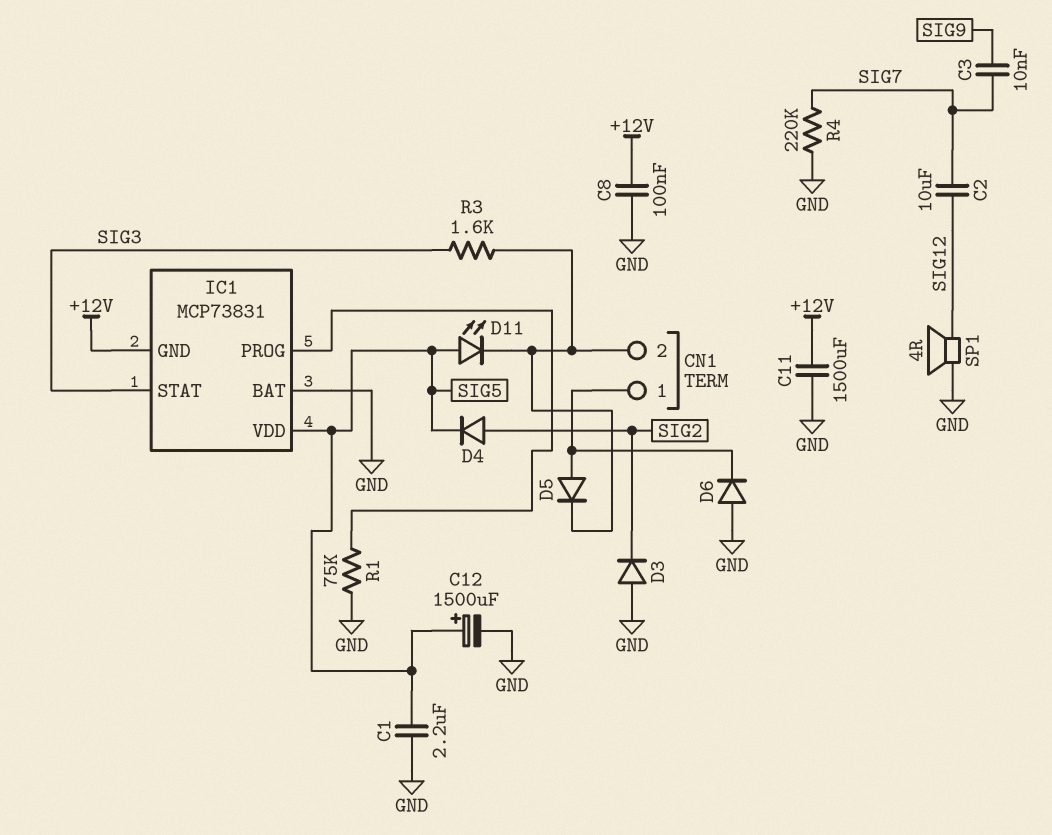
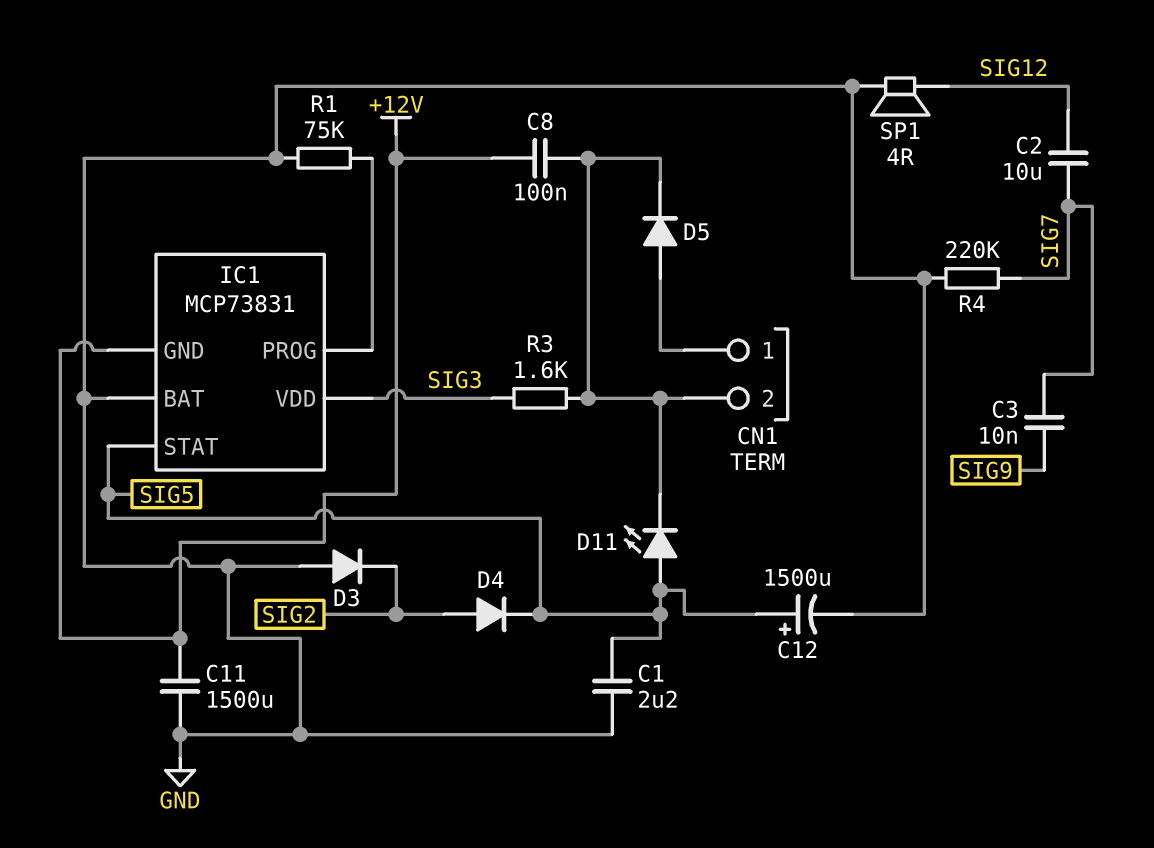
C8: 100nF (+12V, GND) -> 100nF (+12V, CN1/2)
D6: diode (A GND, K CN1/1) -> none
IC1 pin STAT: SIG3 -> SIG5
IC1 pin VDD: SIG5 -> SIG3

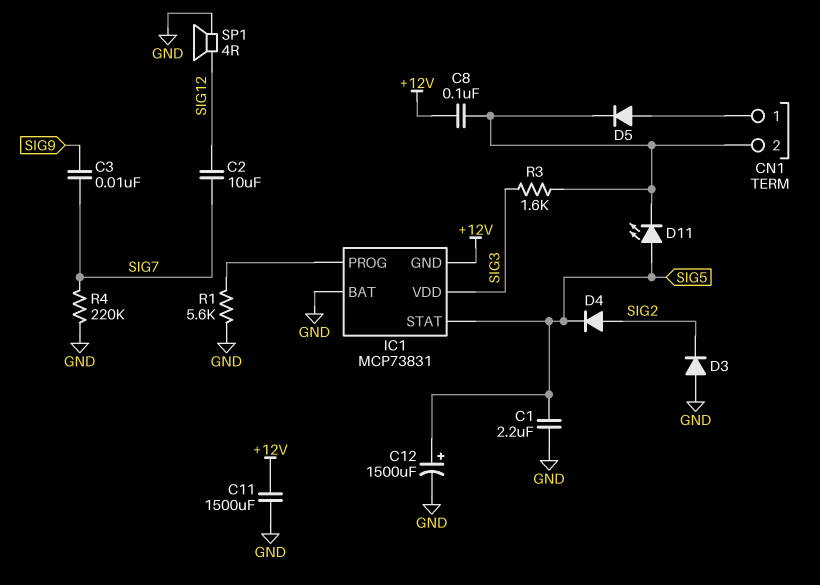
R1: 75k (GND, IC1/PROG) -> 5.6k (GND, IC1/PROG)

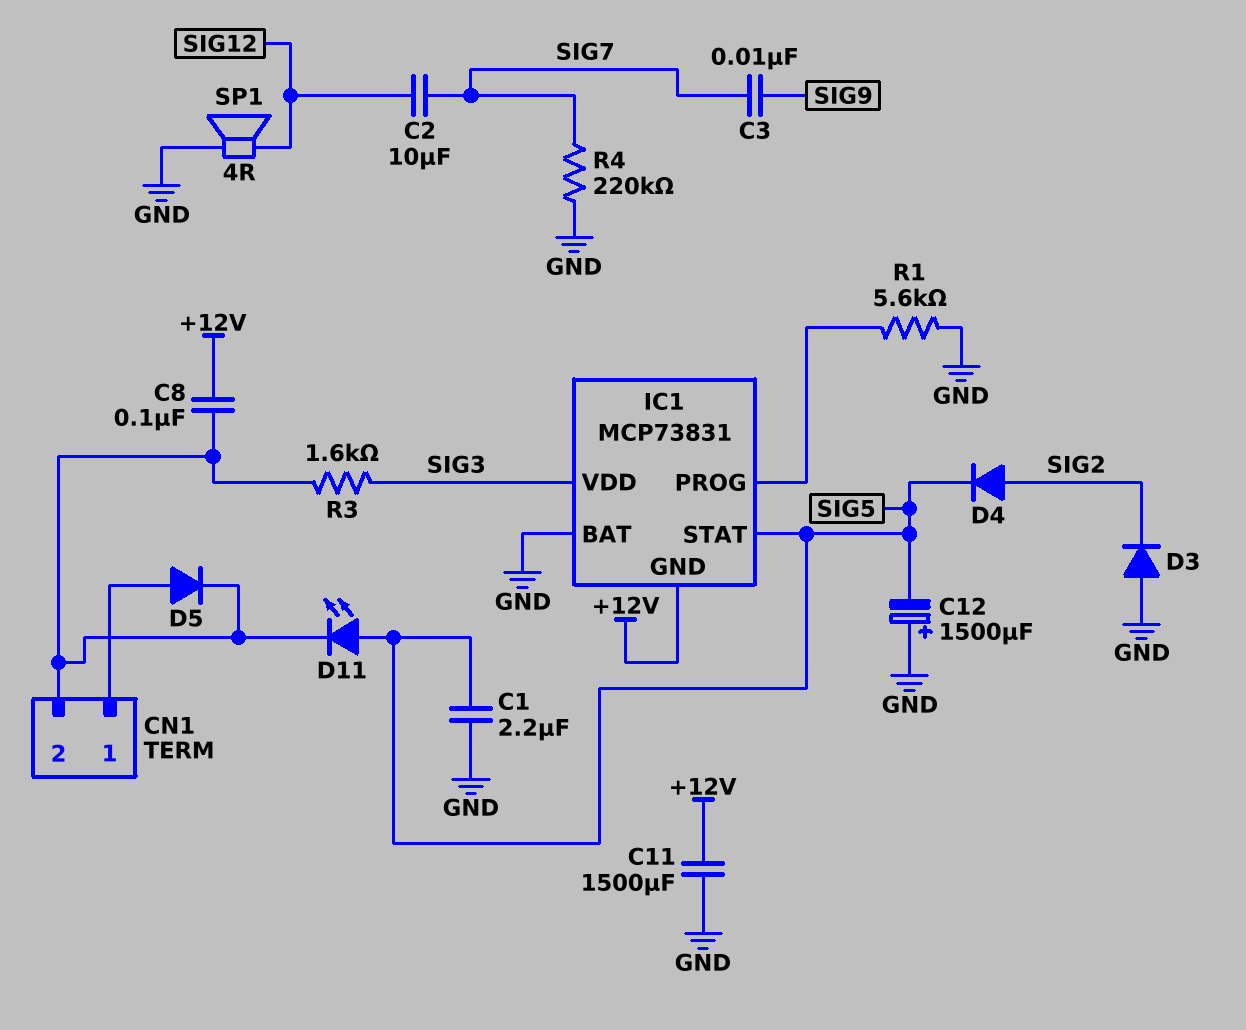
C12: 1500uF (plus SIG5, minus GND) -> 1500uF (plus GND, minus SIG5)

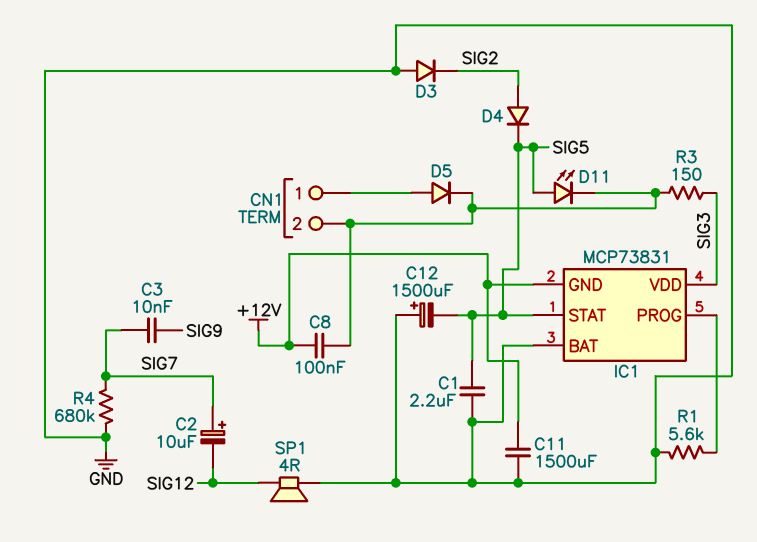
C2: 10uF (SIG7, SIG12) -> 10uF (plus SIG7, minus SIG12)
R3: 1.6k (CN1/2, SIG3) -> 150 (CN1/2, SIG3)
R4: 220k (GND, SIG7) -> 680k (GND, SIG7)

